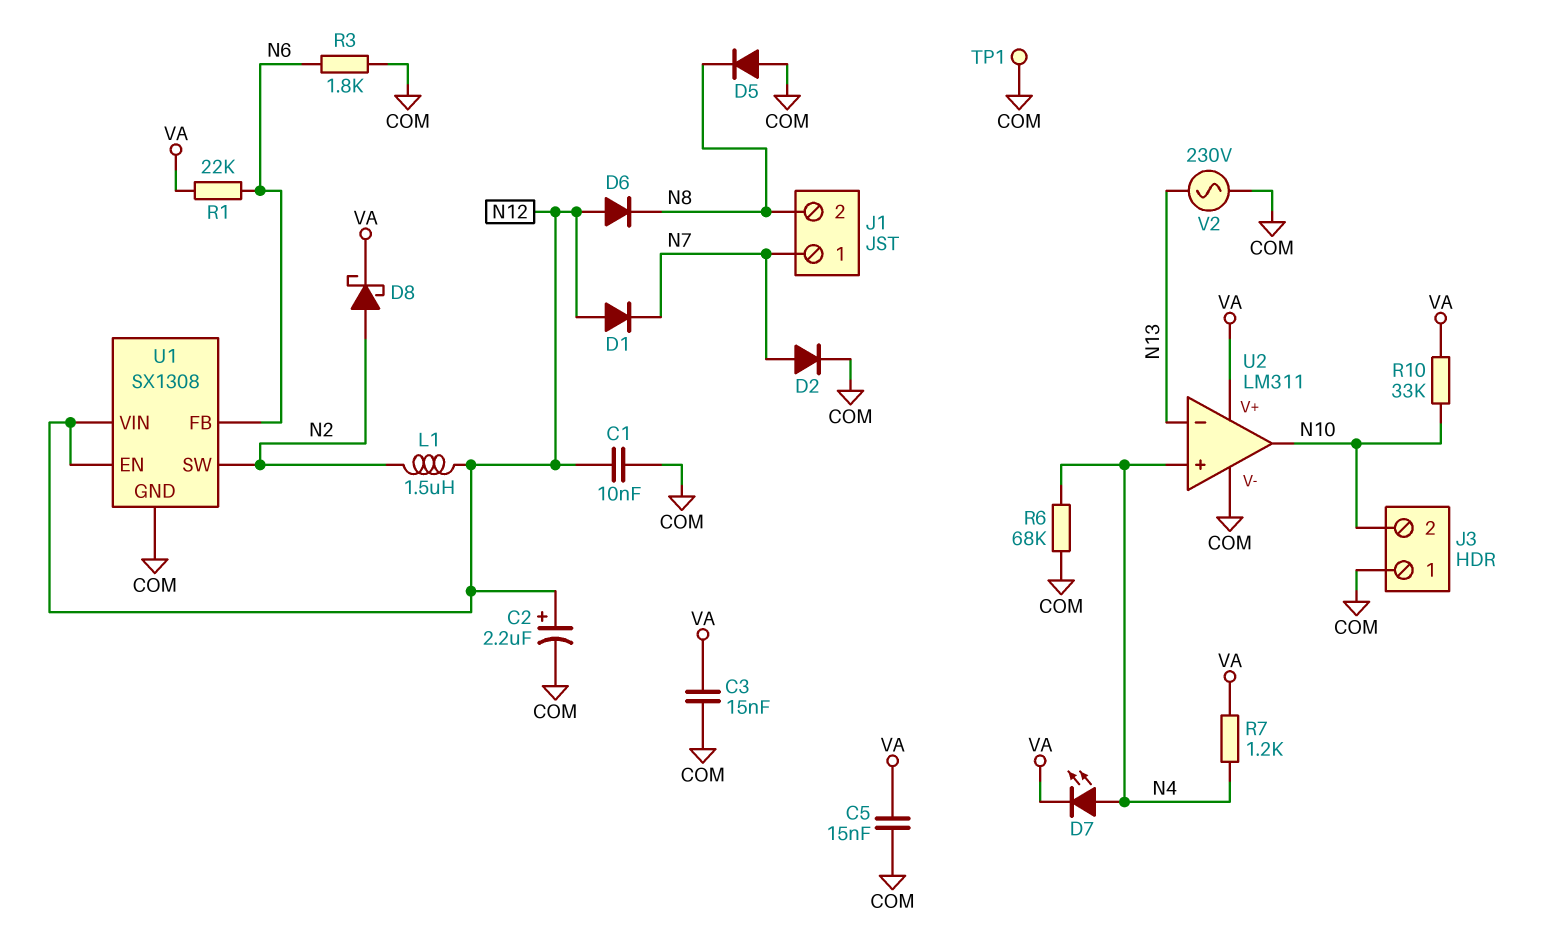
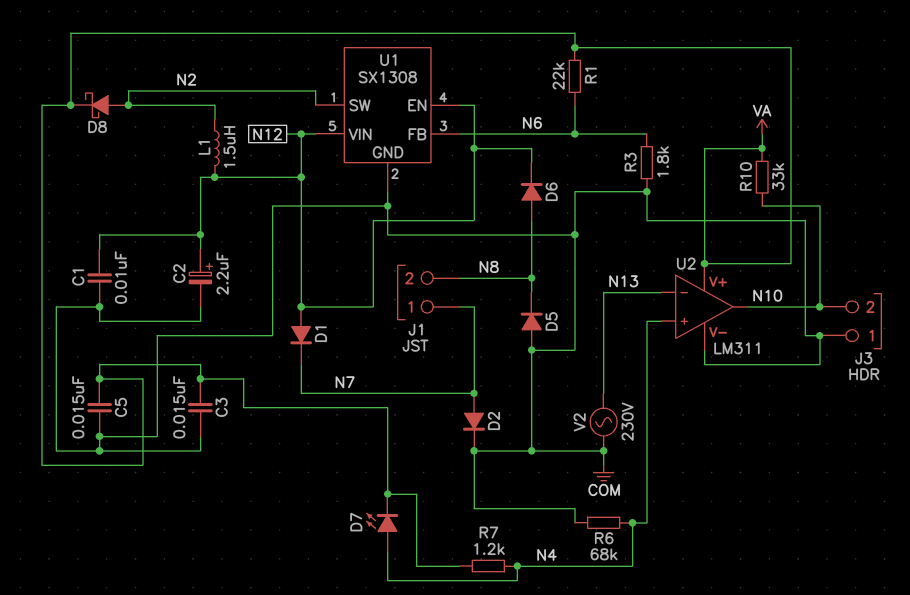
D6: diode (A N12, K N8) -> diode (A N8, K N12)
TP1: test point (COM) -> none

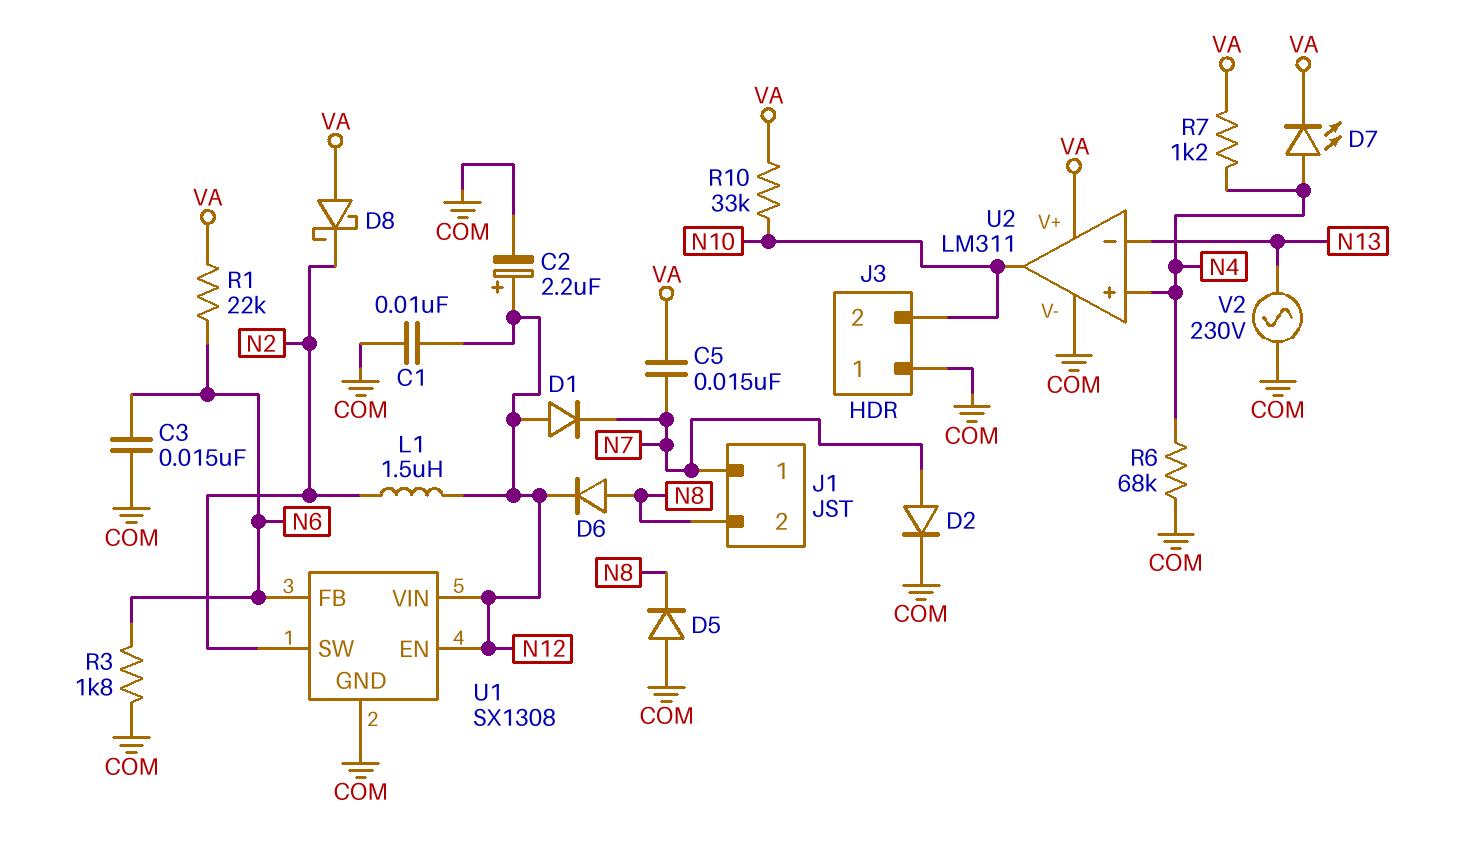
C3: 15nF (COM, VA) -> 15nF (COM, N6)
C5: 15nF (COM, VA) -> 15nF (N7, VA)
D8: schottky (A N2, K VA) -> schottky (A VA, K N2)

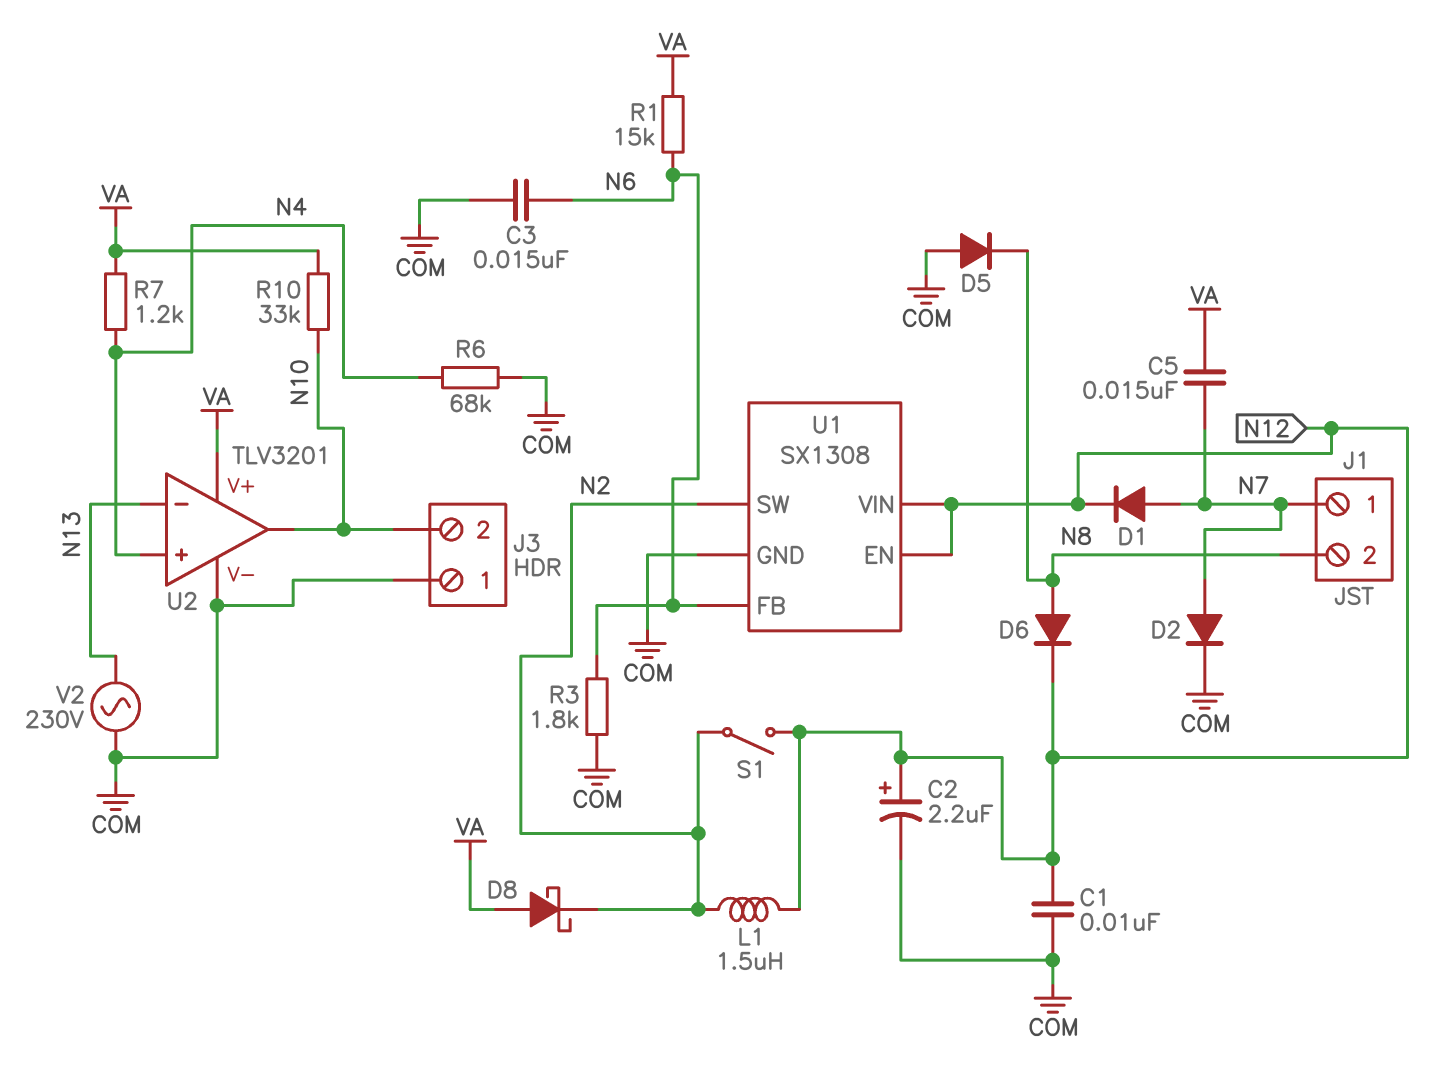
D1: diode (A N12, K N7) -> diode (A N7, K N12)
D7: LED (A N4, K VA) -> none
R1: 22k (N6, VA) -> 15k (N6, VA)
S1: none -> switch (N2, N12)
U2: LM311 -> TLV3201

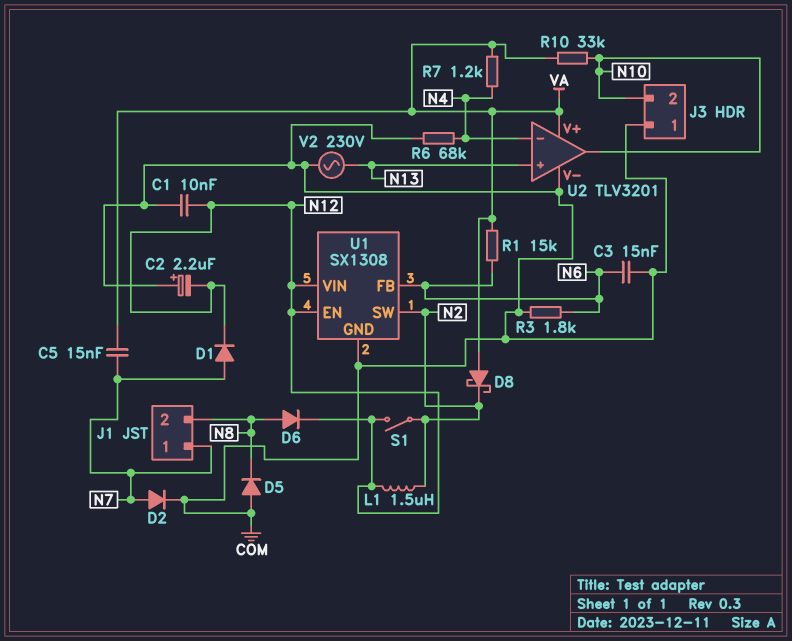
C2: 2.2uF (plus N12, minus COM) -> 2.2uF (plus COM, minus N12)
U2 pin in+: N4 -> N13
U2 pin in-: N13 -> N4

